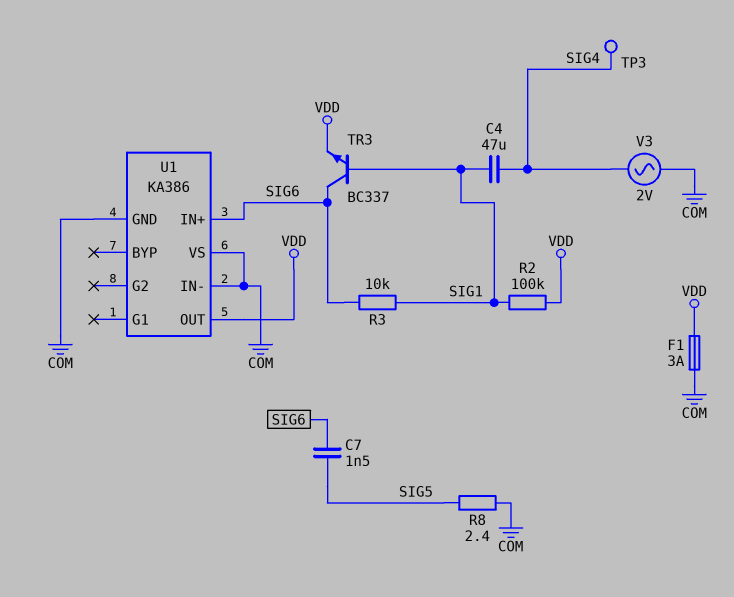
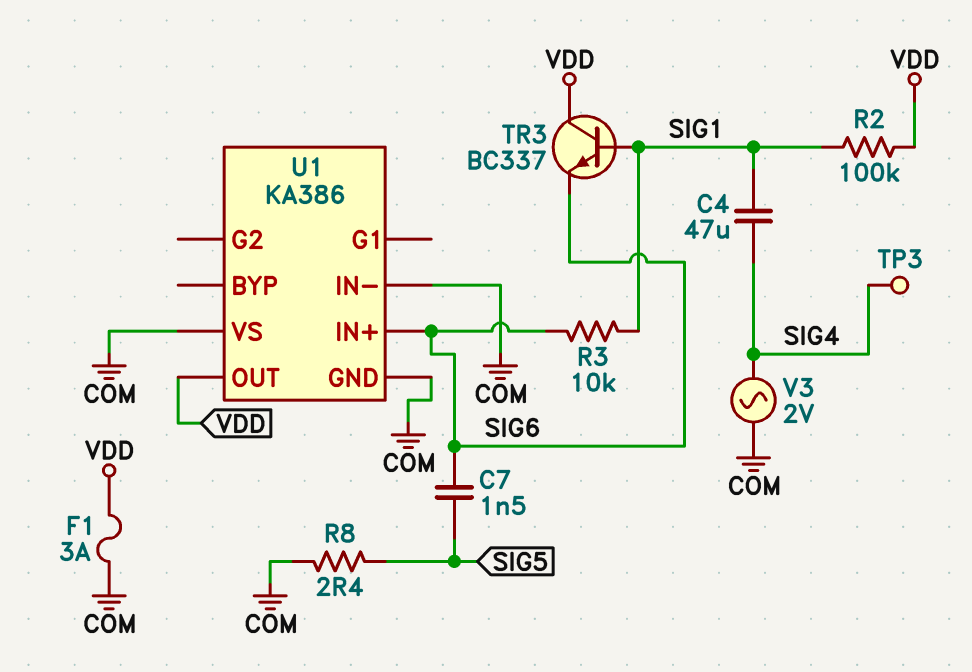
TR3: NPN BC337 (B SIG1, C SIG6, E VDD) -> NPN BC337 (B SIG1, C VDD, E SIG6)

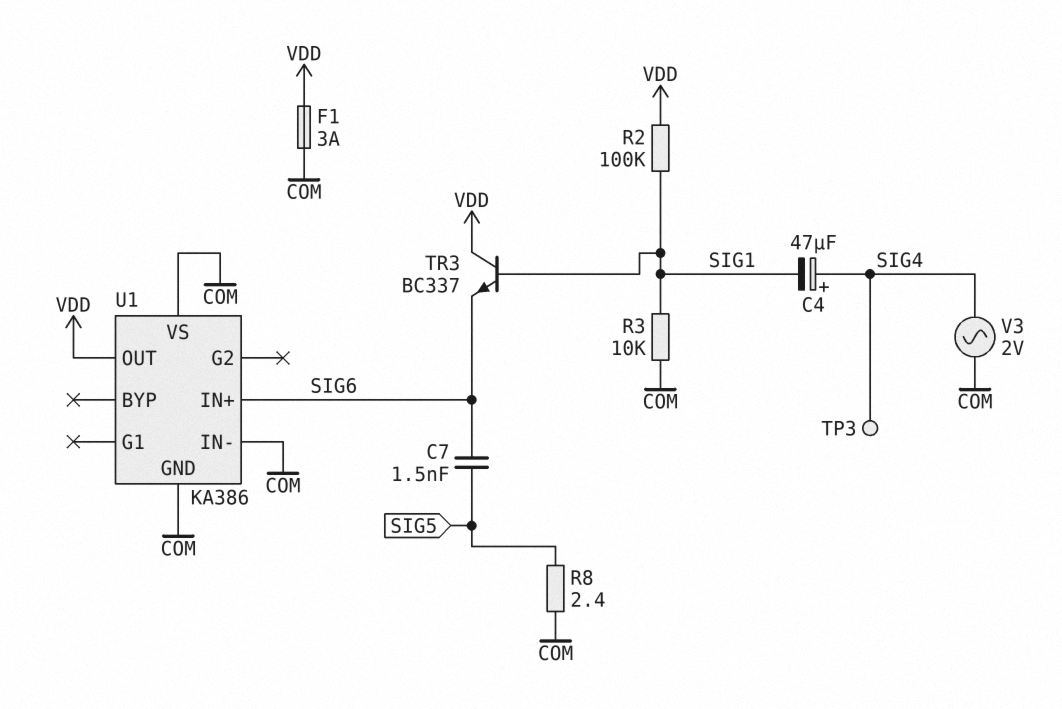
C4: 47uF (SIG1, SIG4) -> 47uF (plus SIG4, minus SIG1)
R3: 10k (SIG1, SIG6) -> 10k (COM, SIG1)

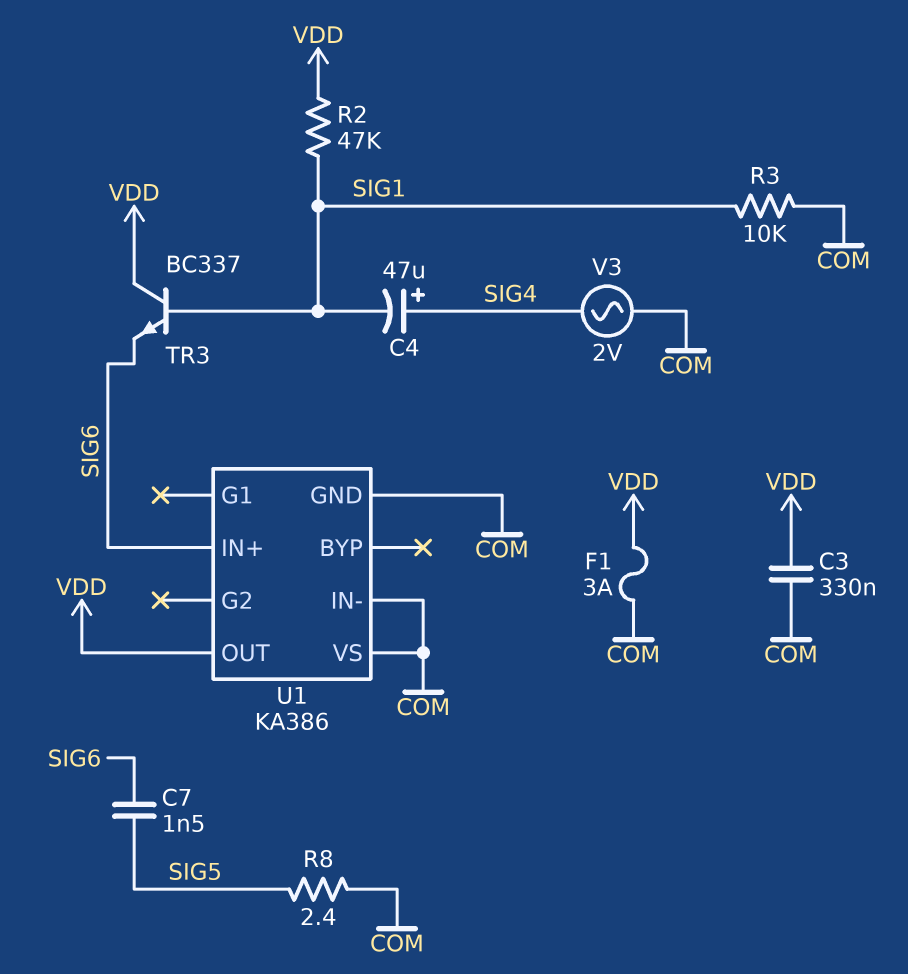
C3: none -> 330nF (COM, VDD)
R2: 100k (SIG1, VDD) -> 47k (SIG1, VDD)
TP3: test point (SIG4) -> none

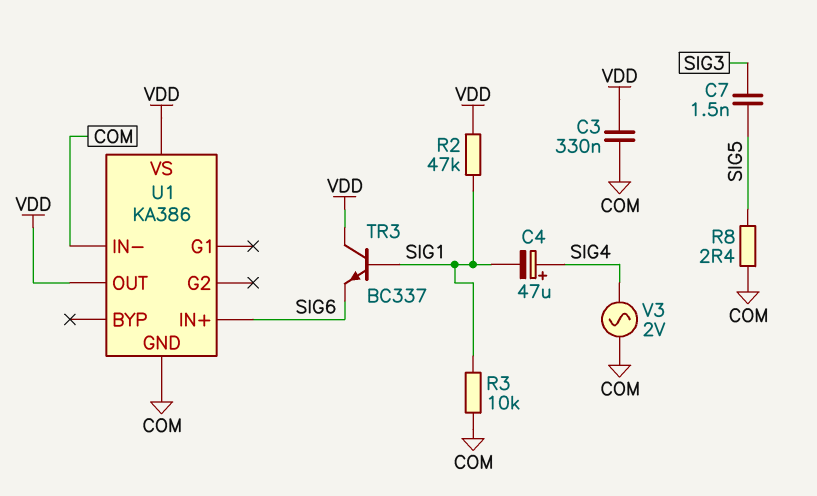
C7: 1.5nF (SIG5, SIG6) -> 1.5nF (SIG3, SIG5)
F1: 3A (COM, VDD) -> none
U1 pin VS: COM -> VDD

